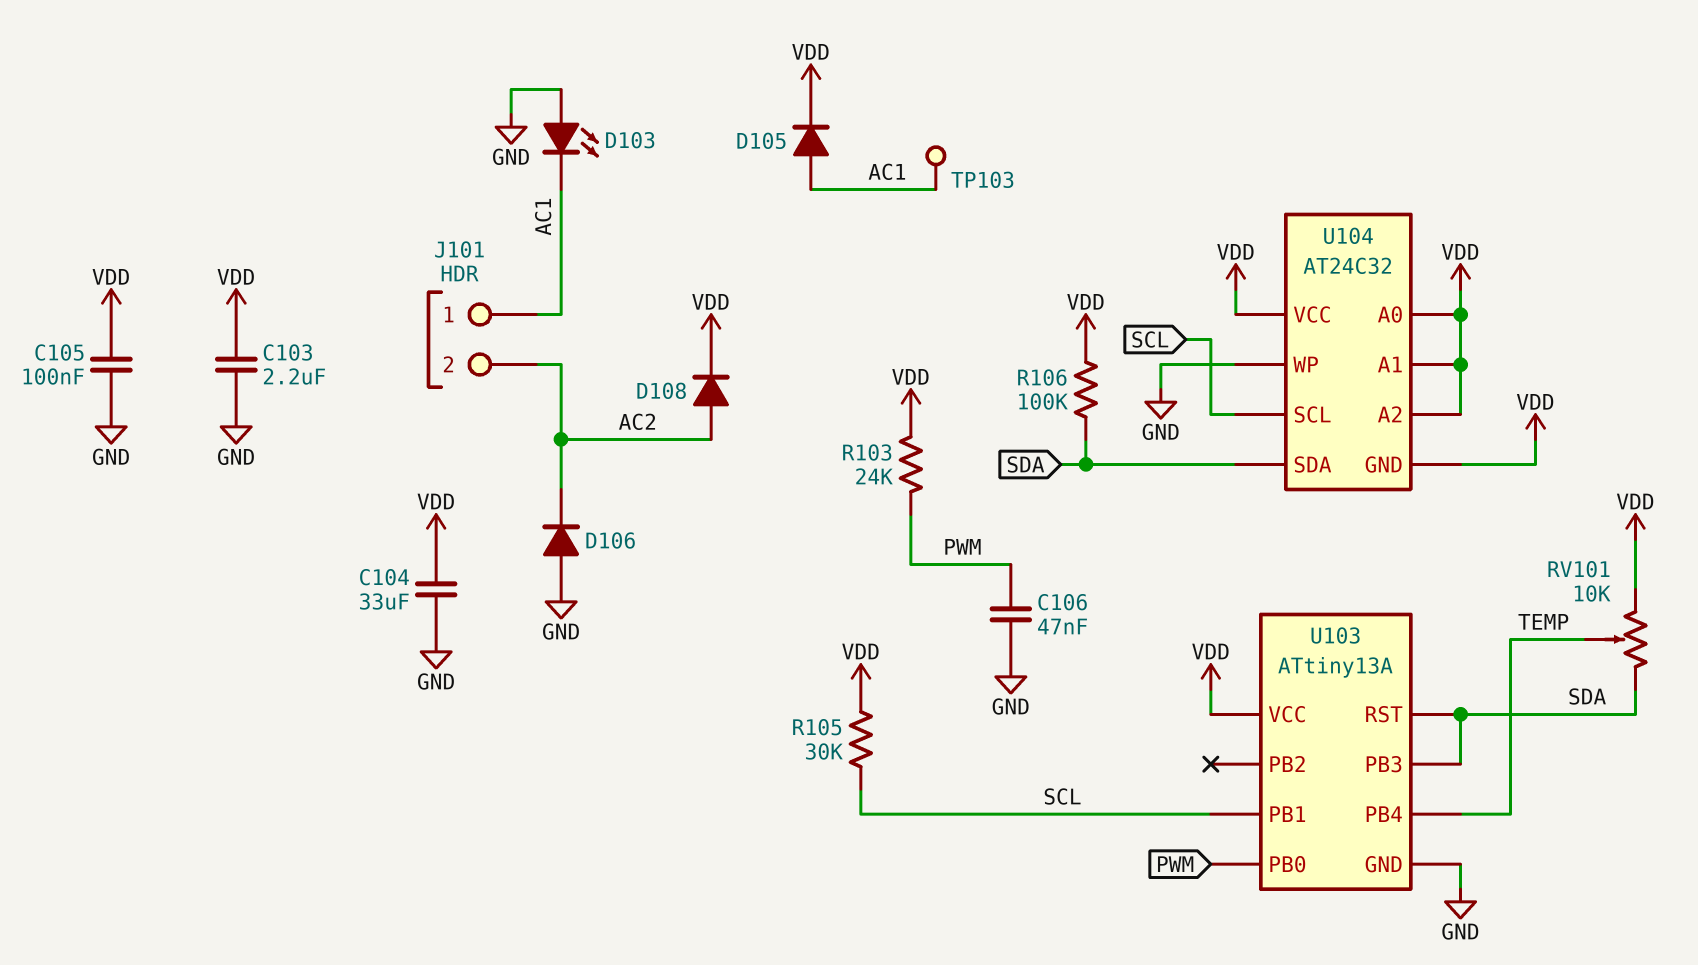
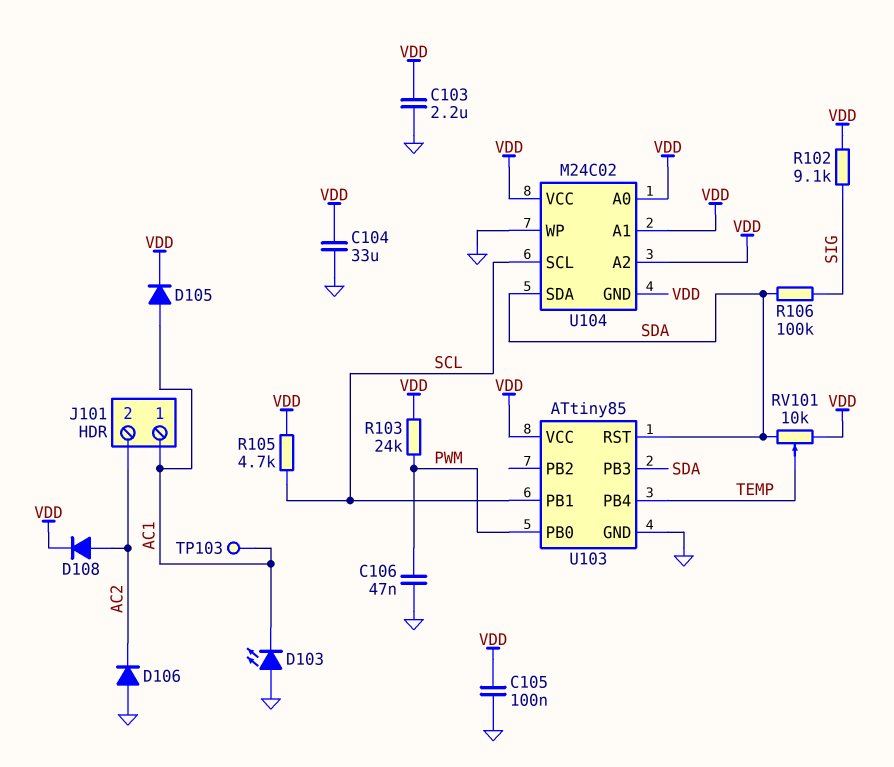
R102: none -> 9.1k (SIG, VDD)
R105: 30k (SCL, VDD) -> 4.7k (SCL, VDD)
R106: 100k (SDA, VDD) -> 100k (SDA, SIG)
U103: ATtiny13A -> ATtiny85
U104: AT24C32 -> M24C02

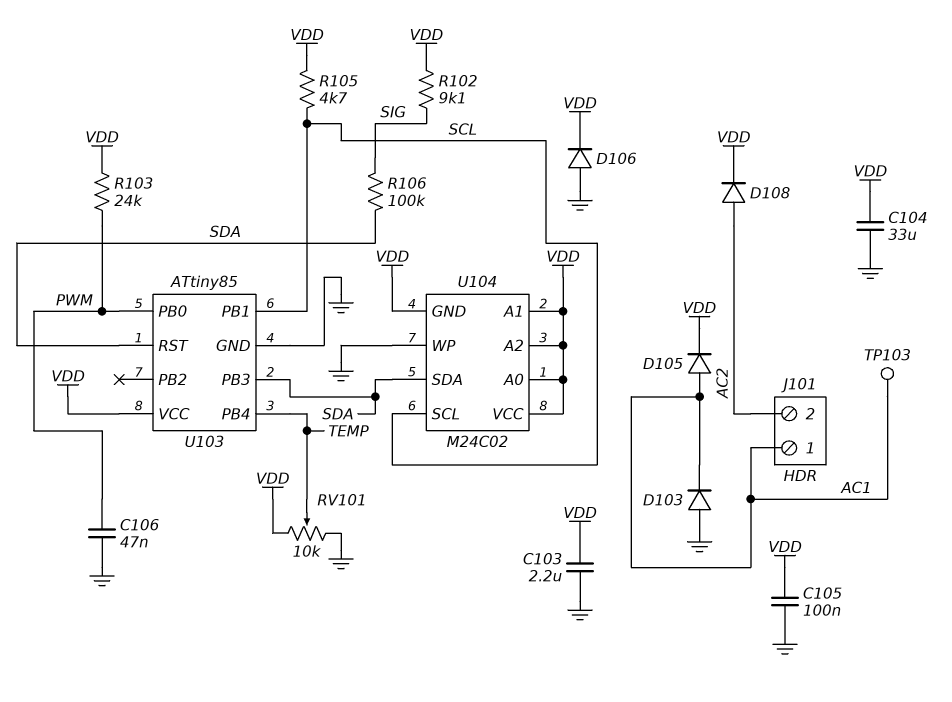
D103: LED (A GND, K AC1) -> diode (A GND, K AC1)
D106: diode (A GND, K AC2) -> diode (A GND, K VDD)
RV101: 10k (SDA, VDD, wiper TEMP) -> 10k (GND, VDD, wiper TEMP)

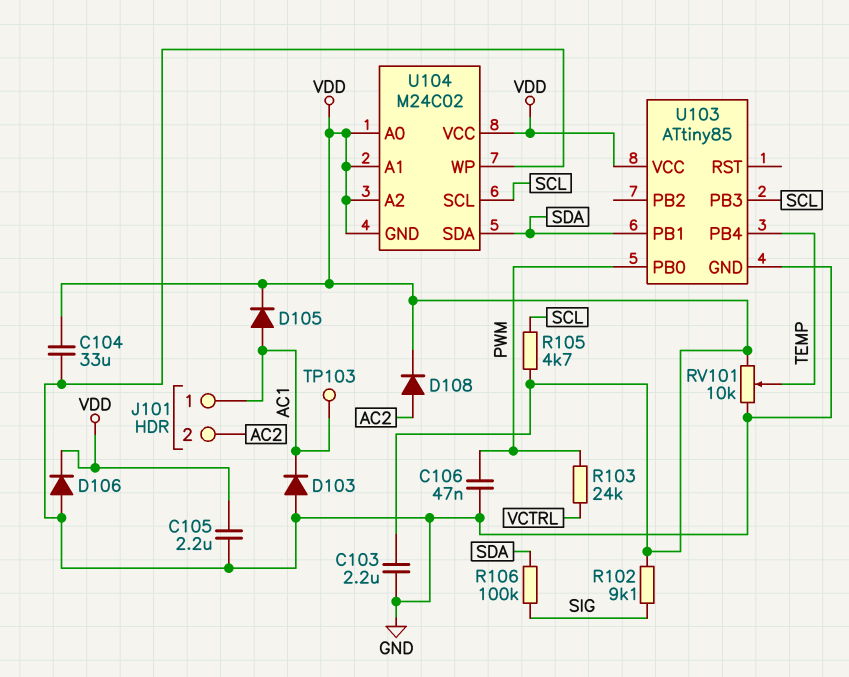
C105: 100nF (GND, VDD) -> 2.2uF (GND, VDD)
R103: 24k (PWM, VDD) -> 24k (PWM, VCTRL)
U103 pin PB1: SCL -> SDA
U103 pin PB3: SDA -> SCL
U103 pin RST: SDA -> none

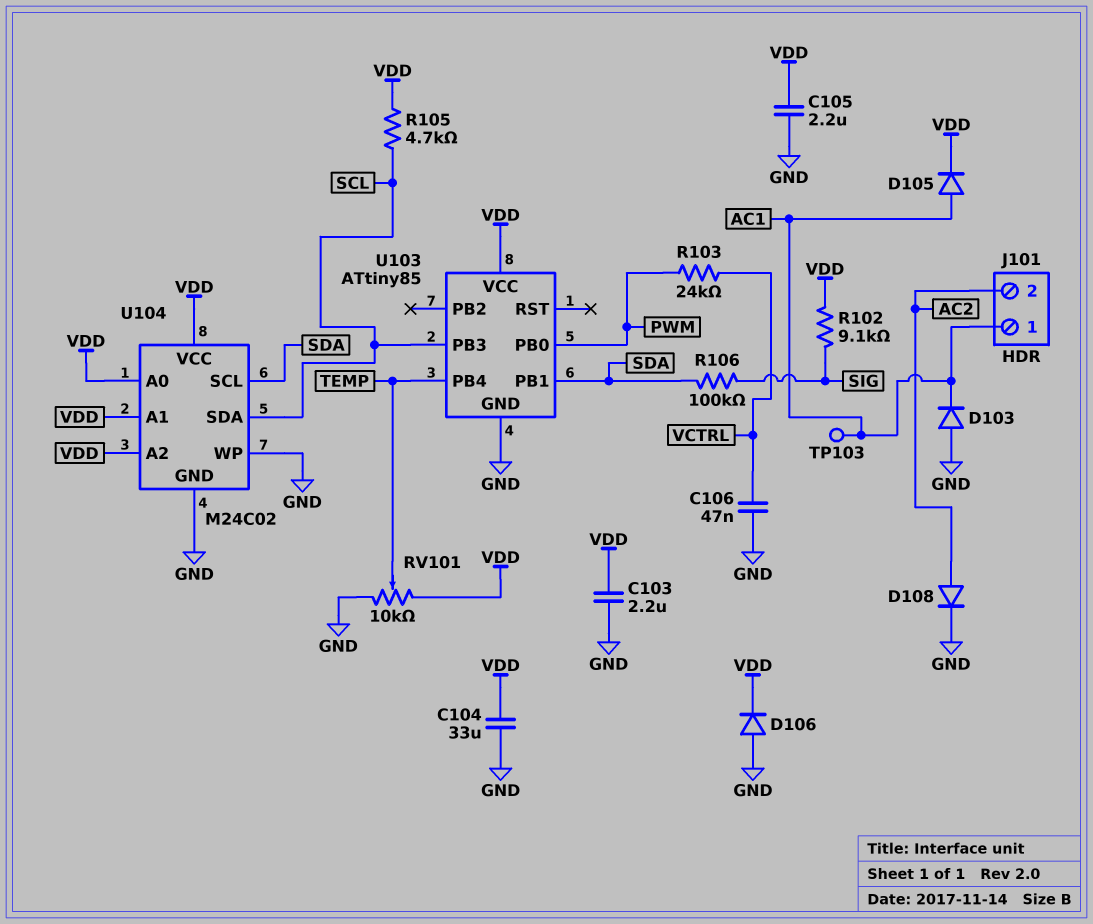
C106: 47nF (GND, PWM) -> 47nF (GND, VCTRL)
D108: diode (A AC2, K VDD) -> diode (A AC2, K GND)
U104 pin GND: VDD -> GND
U104 pin SCL: SCL -> SDA
U104 pin SDA: SDA -> SCL

